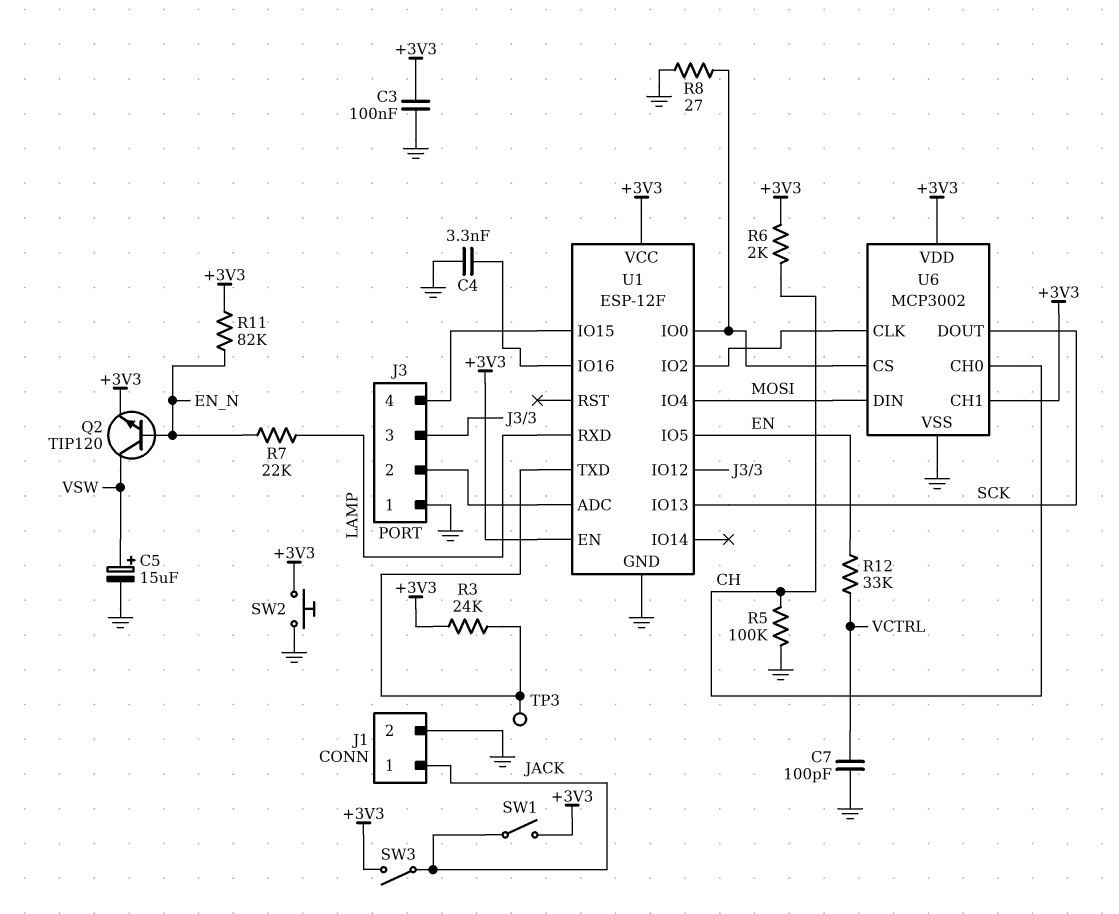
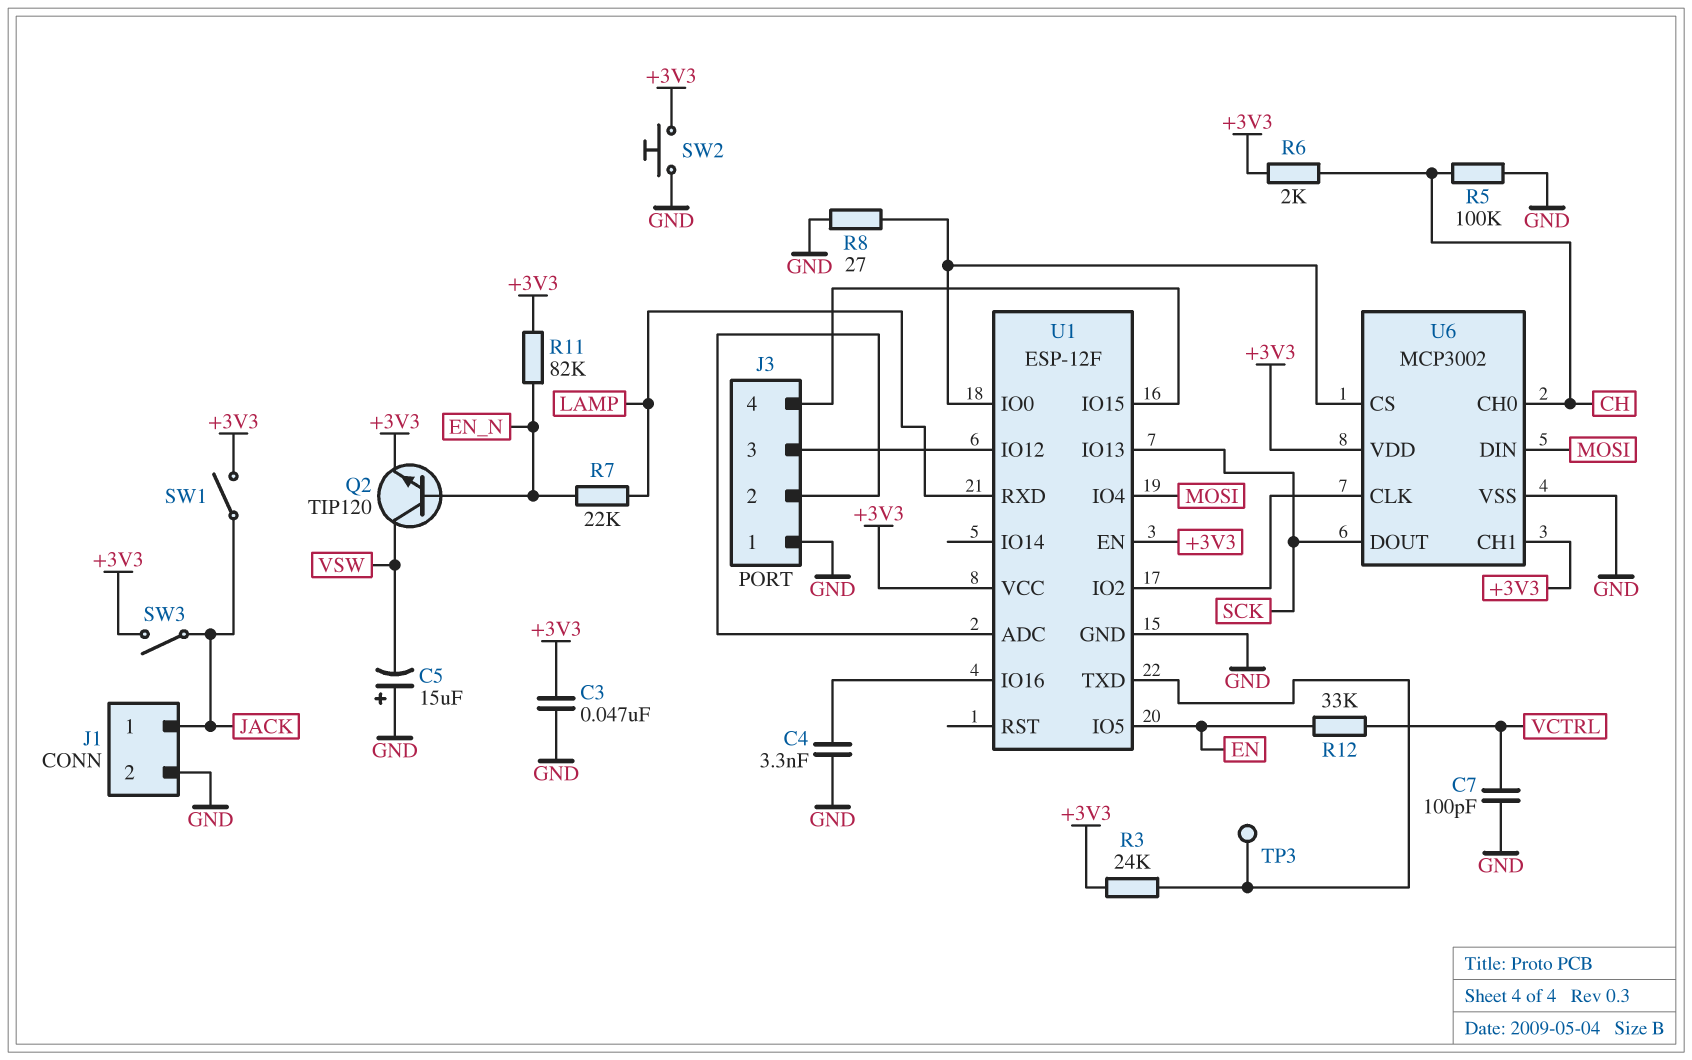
C3: 100nF (+3V3, GND) -> 47nF (+3V3, GND)
C5: 15uF (plus VSW, minus GND) -> 15uF (plus GND, minus VSW)

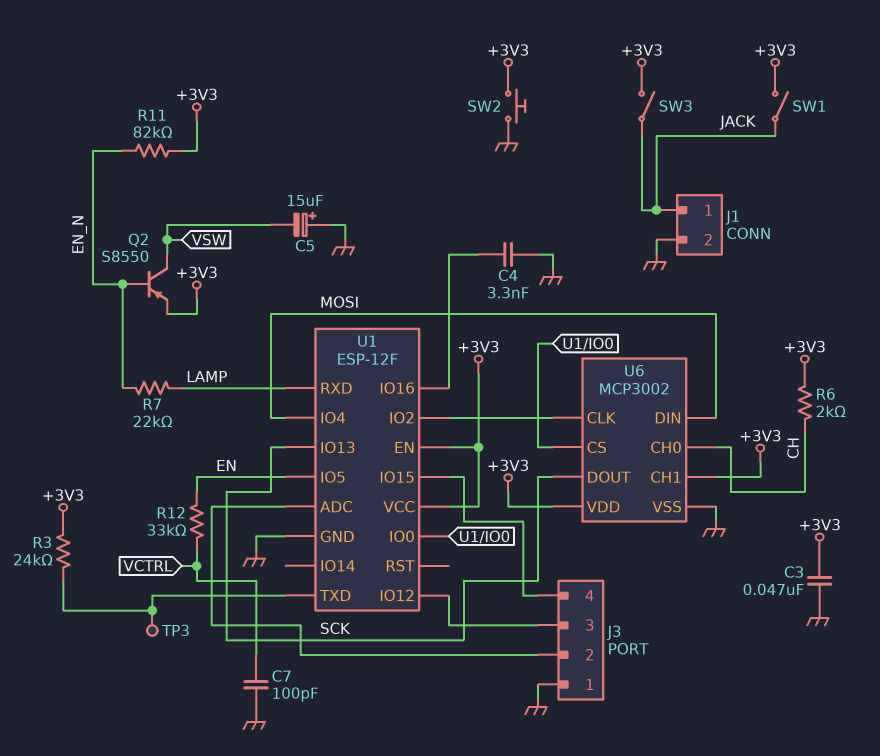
Q2: NPN TIP120 (B EN_N, C VSW, E +3V3) -> PNP S8550 (B EN_N, C VSW, E +3V3)
R5: 100k (CH, GND) -> none
R8: 27 (GND, U1/IO0) -> none

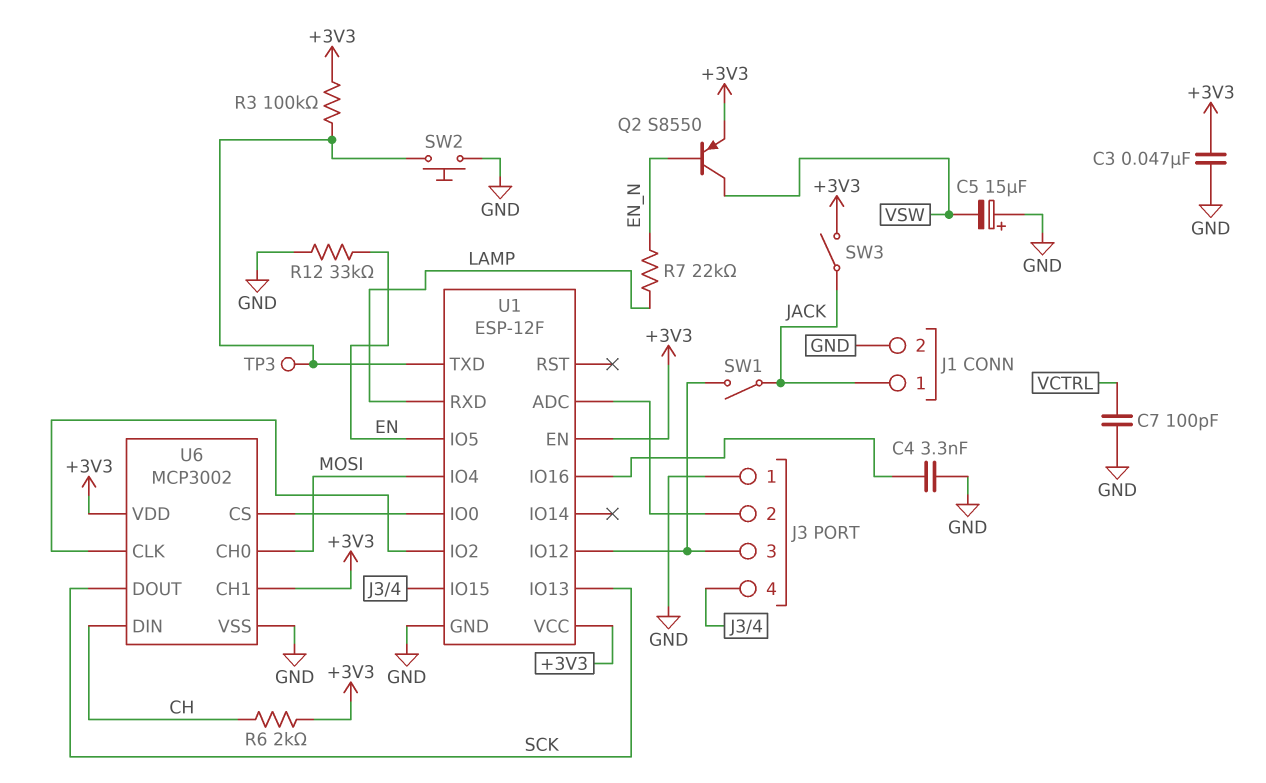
R3: 24k (+3V3, U1/TXD) -> 100k (+3V3, U1/TXD)
R11: 82k (+3V3, EN_N) -> none
R12: 33k (EN, VCTRL) -> 33k (EN, GND)
SW1: switch (+3V3, JACK) -> switch (J3/3, JACK)
SW2: button (+3V3, GND) -> button (GND, U1/TXD)
U6 pin CH0: CH -> MOSI
U6 pin DIN: MOSI -> CH

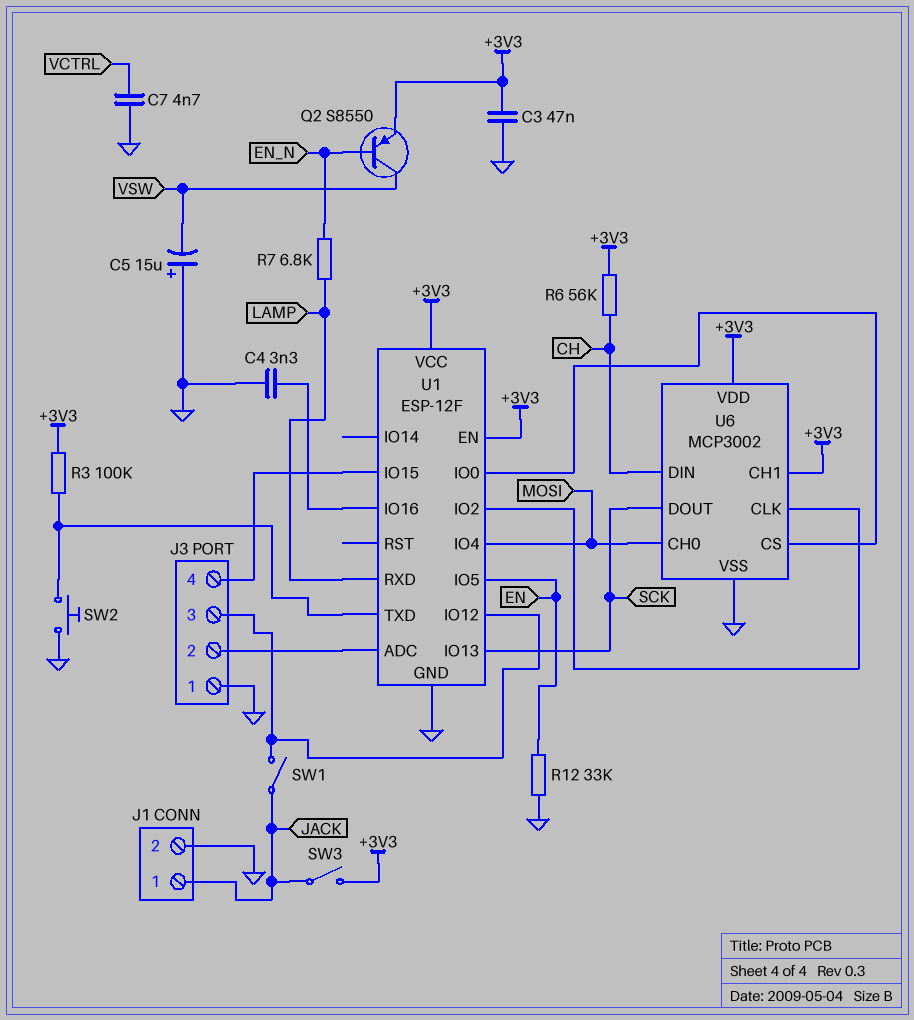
C7: 100pF (GND, VCTRL) -> 4.7nF (GND, VCTRL)
R6: 2k (+3V3, CH) -> 56k (+3V3, CH)
R7: 22k (EN_N, LAMP) -> 6.8k (EN_N, LAMP)
TP3: test point (U1/TXD) -> none

